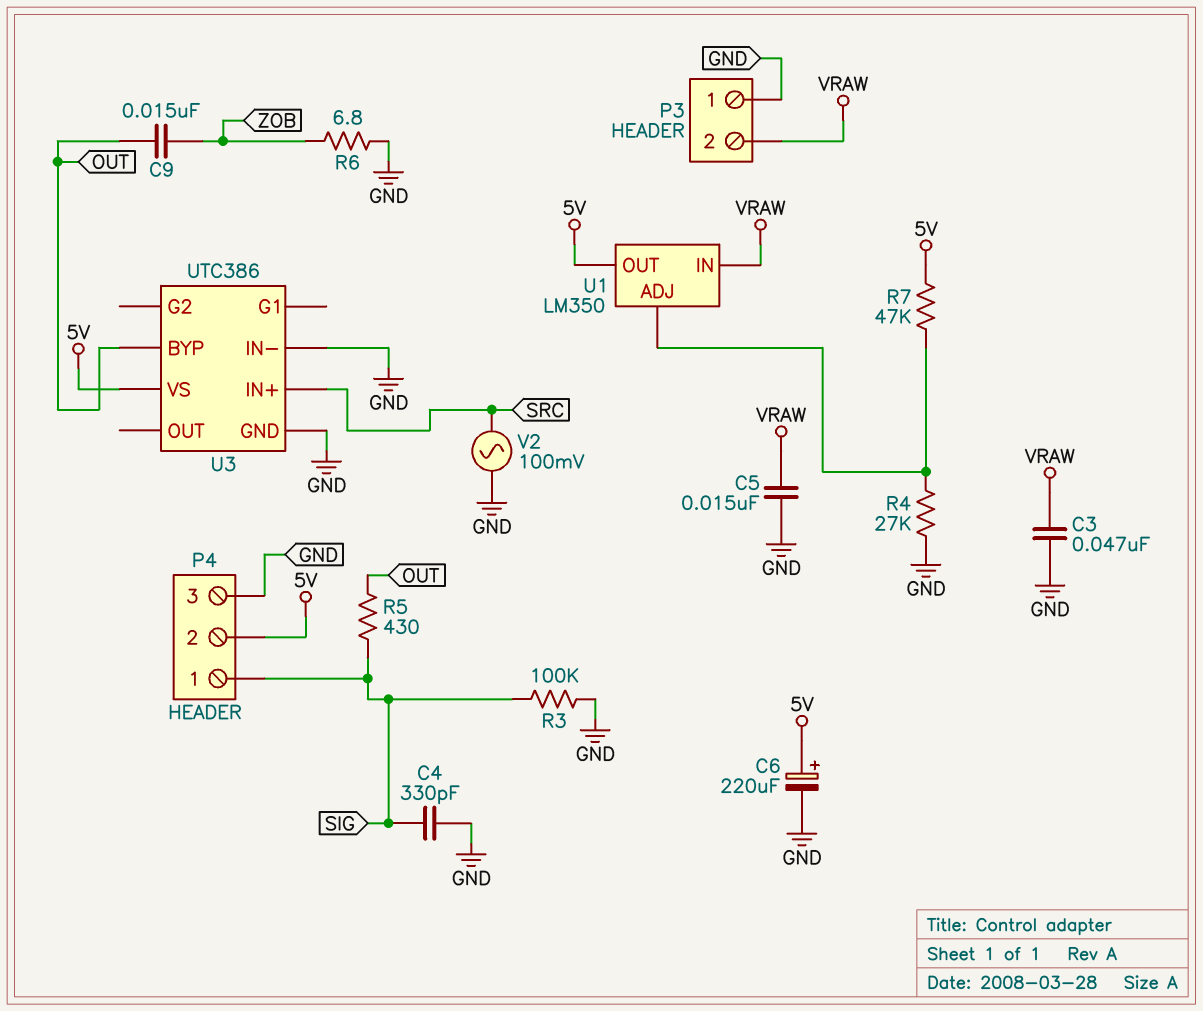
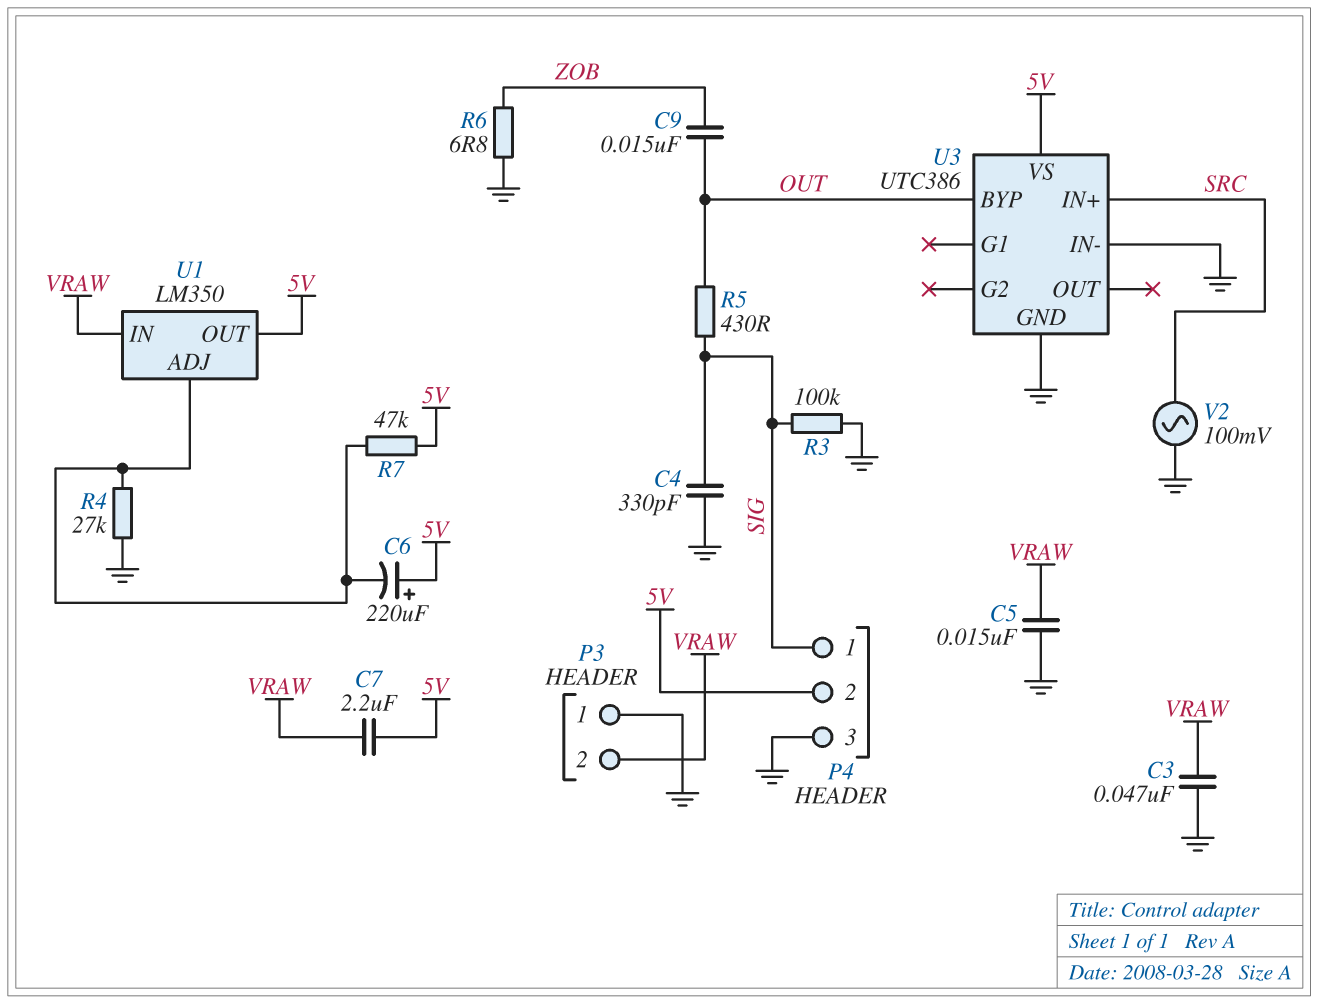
C6: 220uF (plus 5V, minus GND) -> 220uF (plus 5V, minus U1/ADJ)
C7: none -> 2.2uF (5V, VRAW)

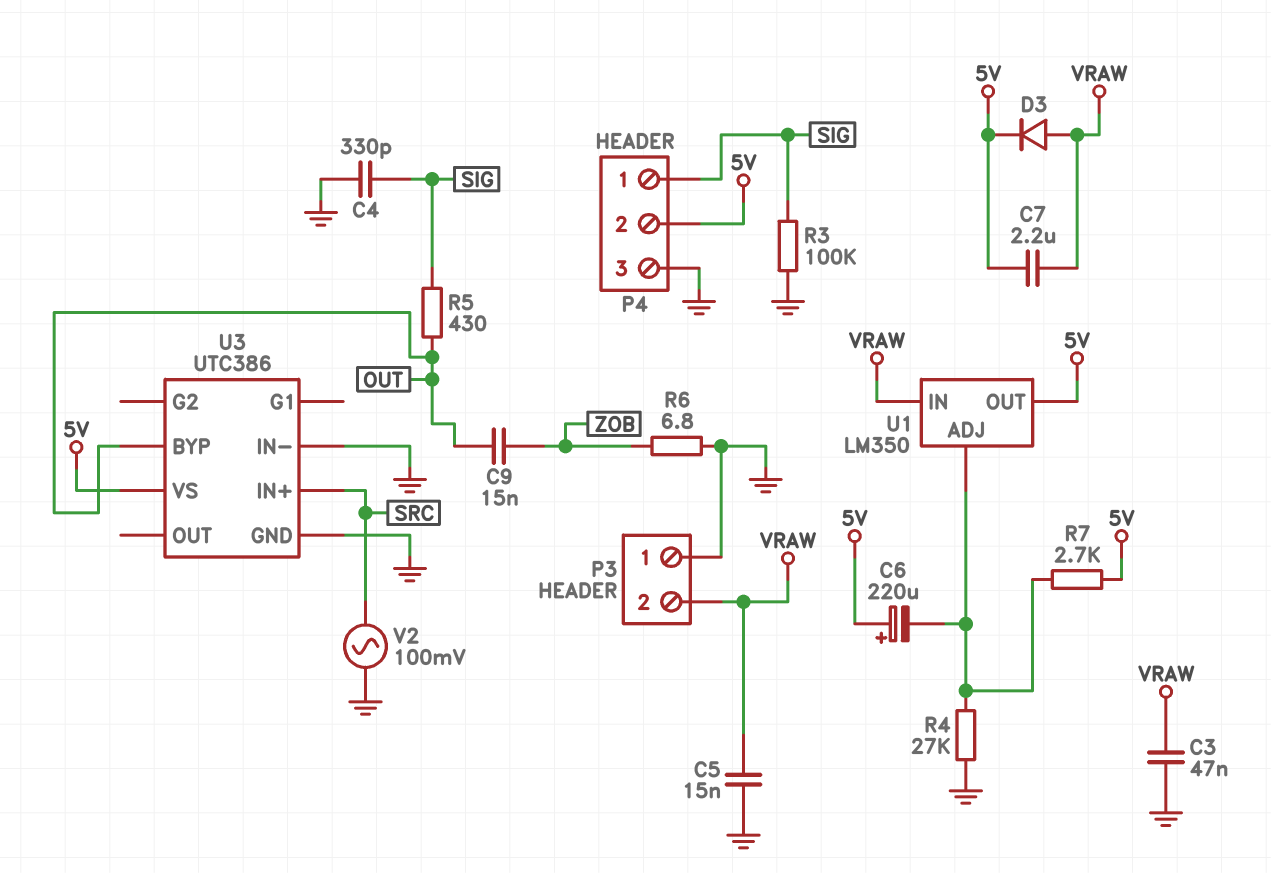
D3: none -> diode (A VRAW, K 5V)
R7: 47k (5V, U1/ADJ) -> 2.7k (5V, U1/ADJ)

